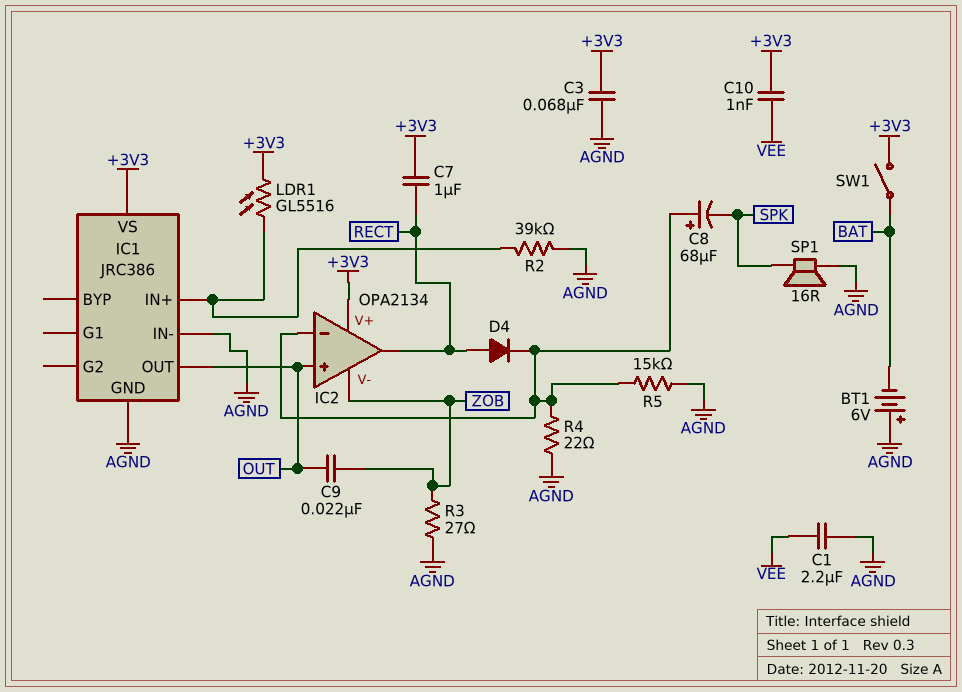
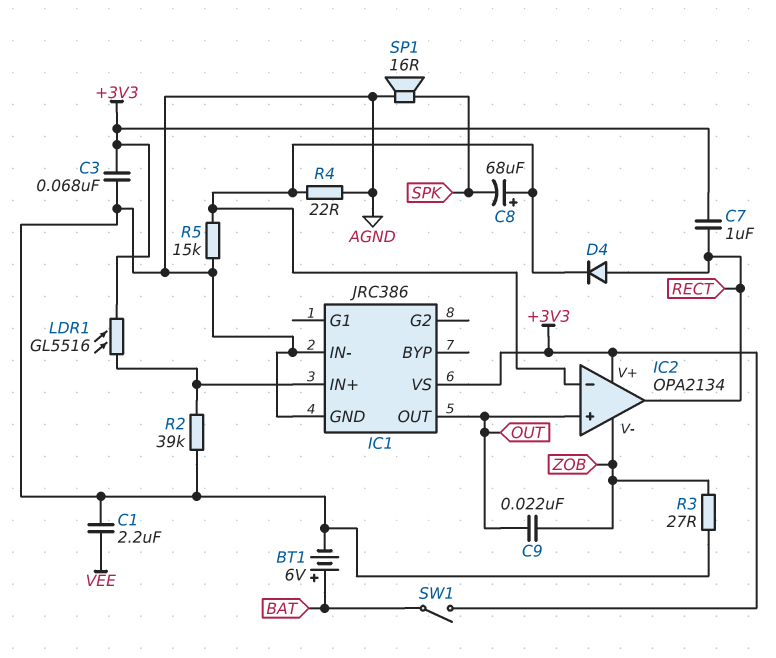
BT1: 6V (plus AGND, minus BAT) -> 6V (plus BAT, minus AGND)
C10: 1nF (+3V3, VEE) -> none

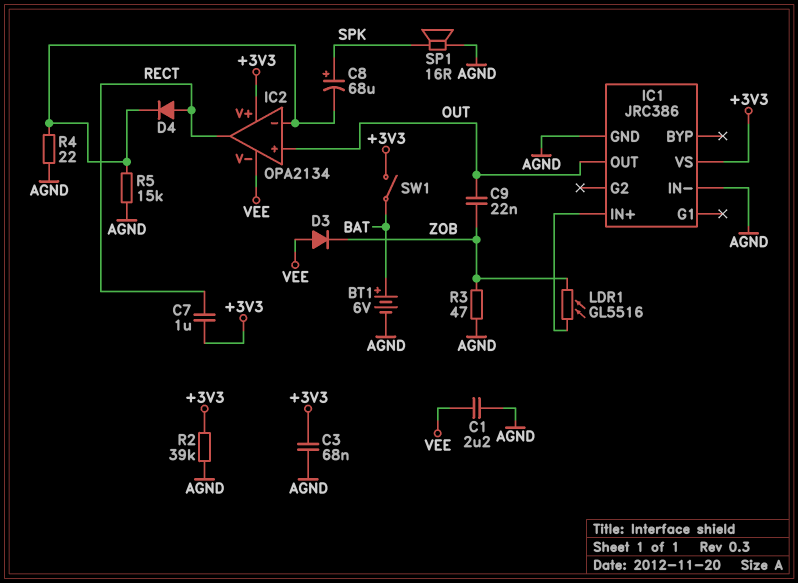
C8: 68uF (plus IC2/in-, minus SPK) -> 68uF (plus SPK, minus IC2/in-)
D3: none -> diode (A VEE, K ZOB)
IC2 pin V-: ZOB -> VEE
LDR1: GL5516 (+3V3, IC1/IN+) -> GL5516 (IC1/IN+, ZOB)
R2: 39k (AGND, IC1/IN+) -> 39k (+3V3, AGND)
R3: 27 (AGND, ZOB) -> 47 (AGND, ZOB)

